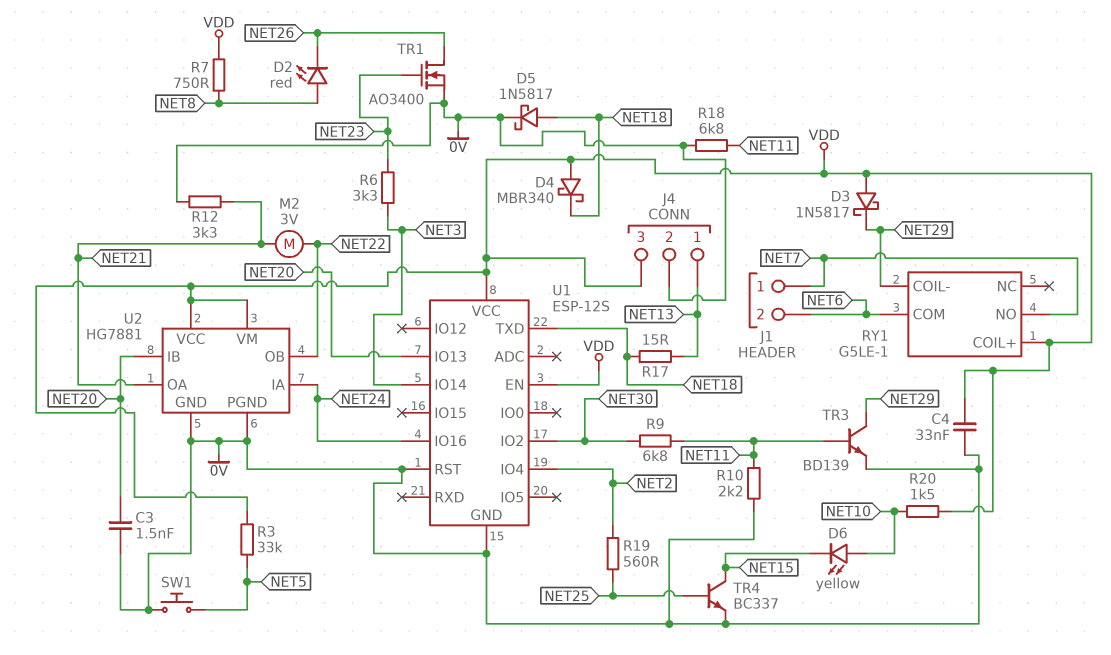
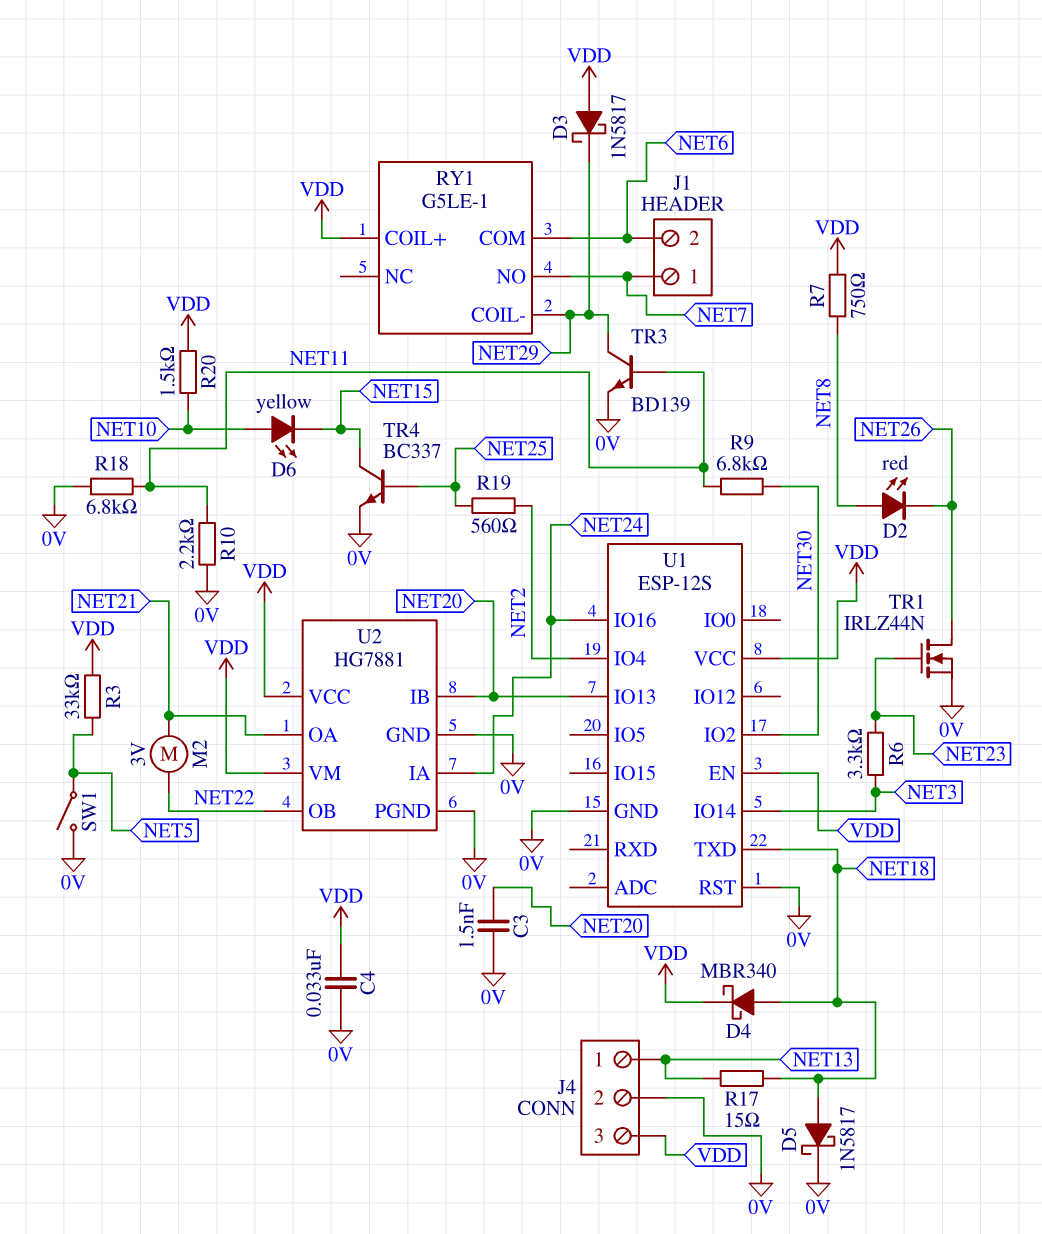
D4: schottky MBR340 (A VDD, K NET18) -> schottky MBR340 (A NET18, K VDD)
R12: 3.3k (0V, NET21) -> none
SW1: button (0V, NET5) -> switch (0V, NET5)
TR1: NMOS AO3400 (G NET23, D NET26, S 0V) -> NMOS IRLZ44N (G NET23, D NET26, S 0V)

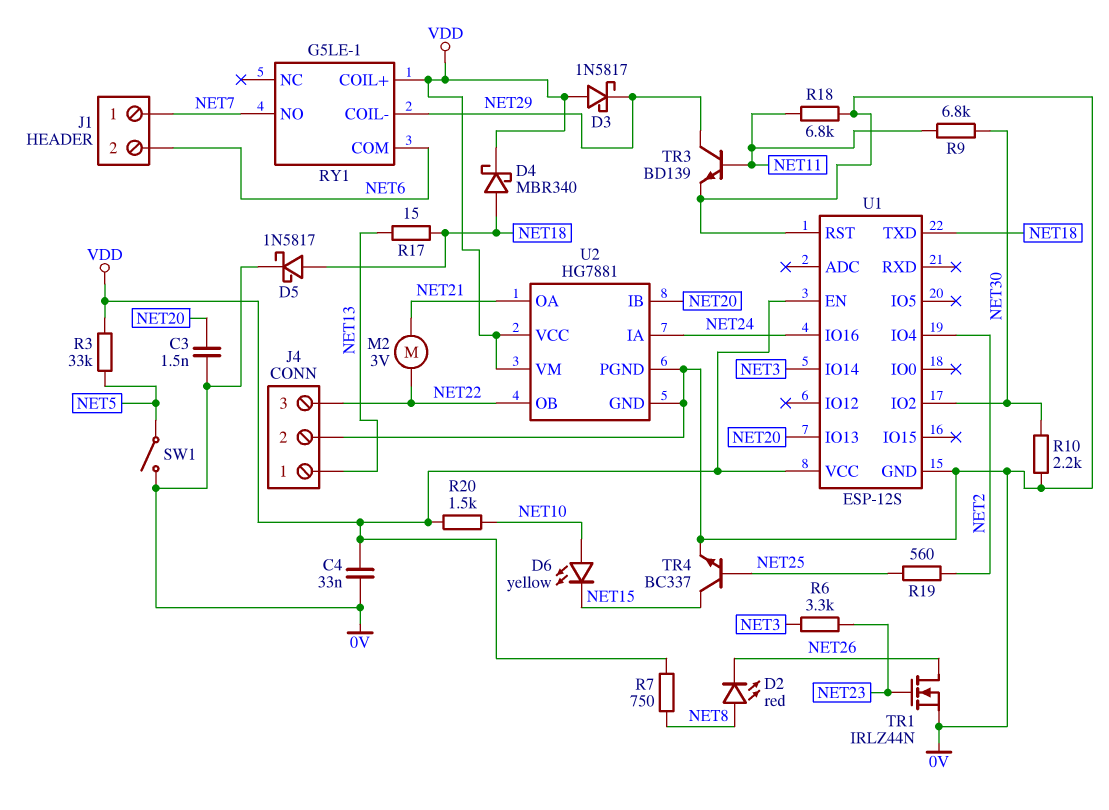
J4 pin 3: VDD -> NET22
R10: 2.2k (0V, NET11) -> 2.2k (0V, NET30)

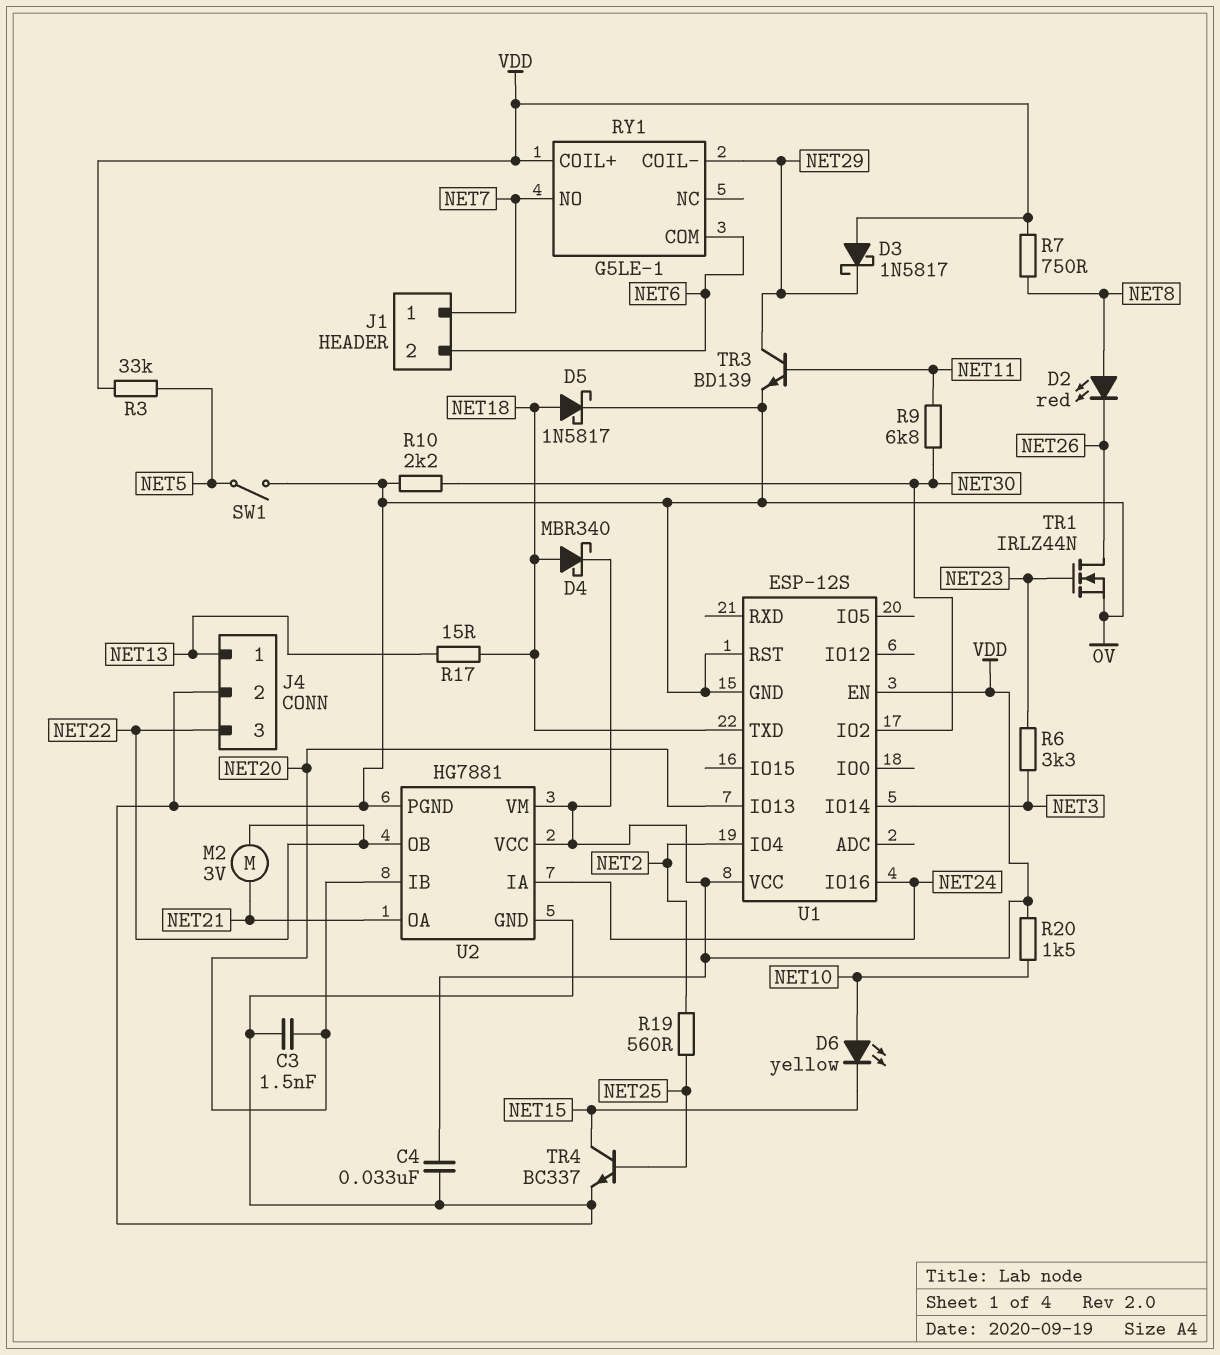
R18: 6.8k (0V, NET11) -> none

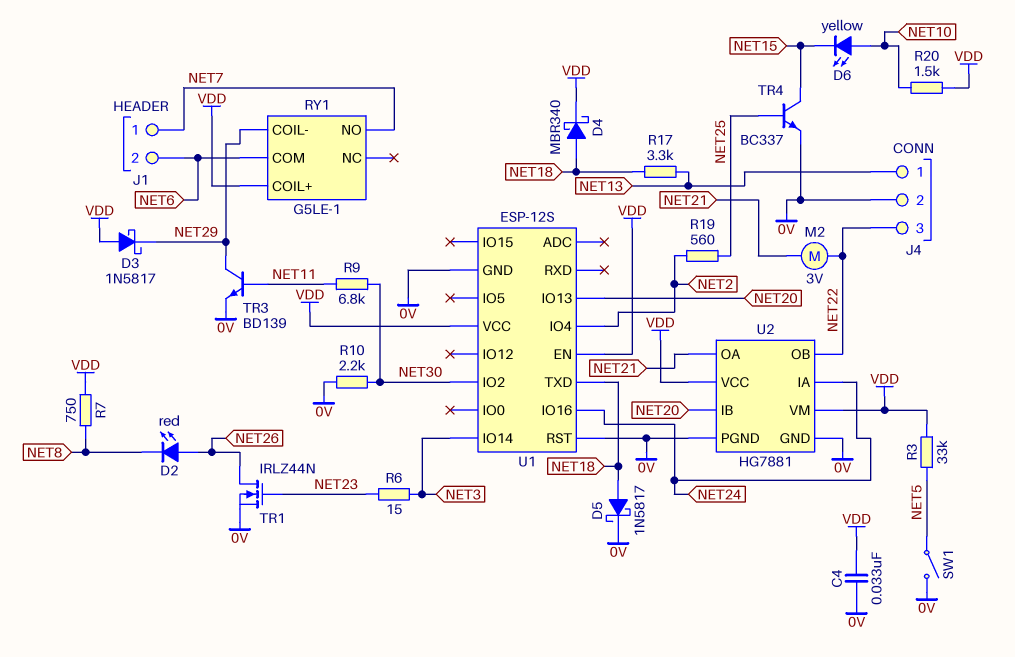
C3: 1.5nF (0V, NET20) -> none
D2: LED red (A NET8, K NET26) -> LED red (A NET26, K NET8)
R6: 3.3k (NET3, NET23) -> 15 (NET3, NET23)
R17: 15 (NET13, NET18) -> 3.3k (NET13, NET18)

